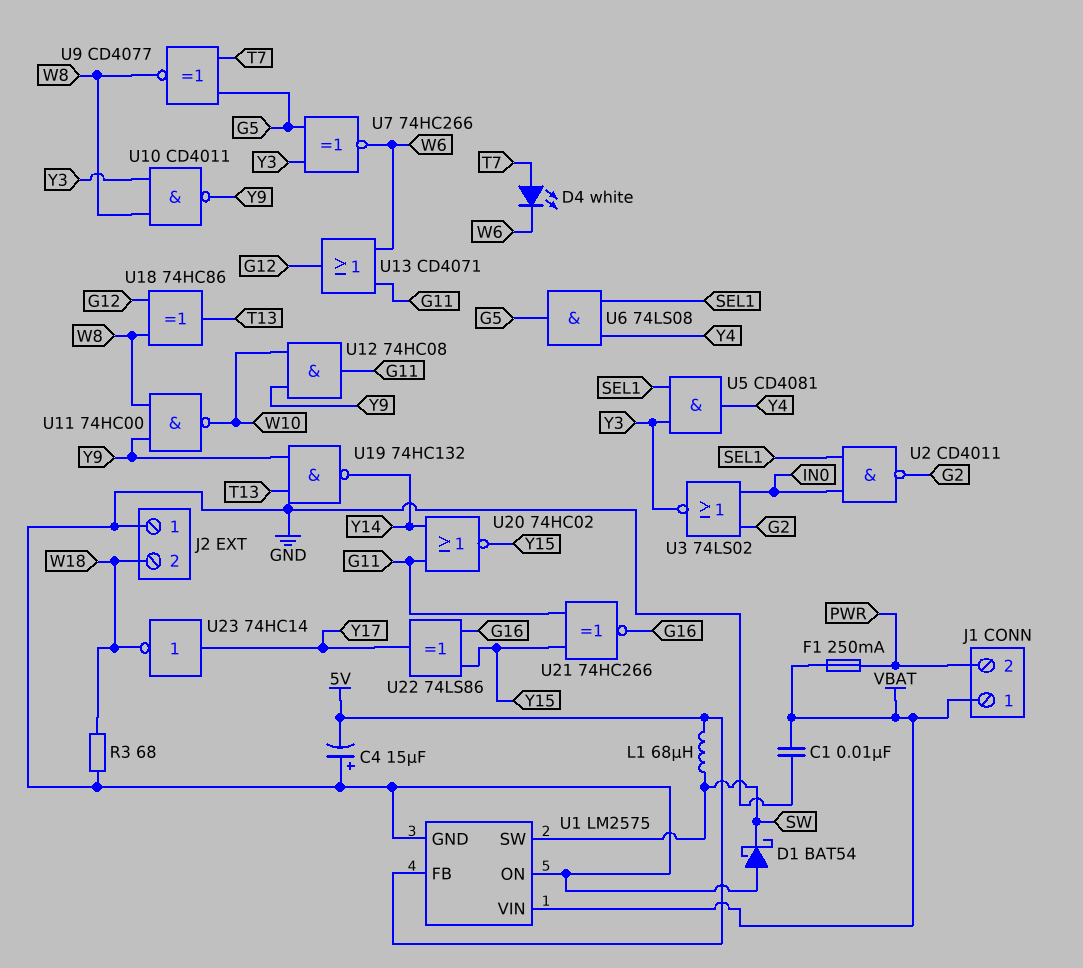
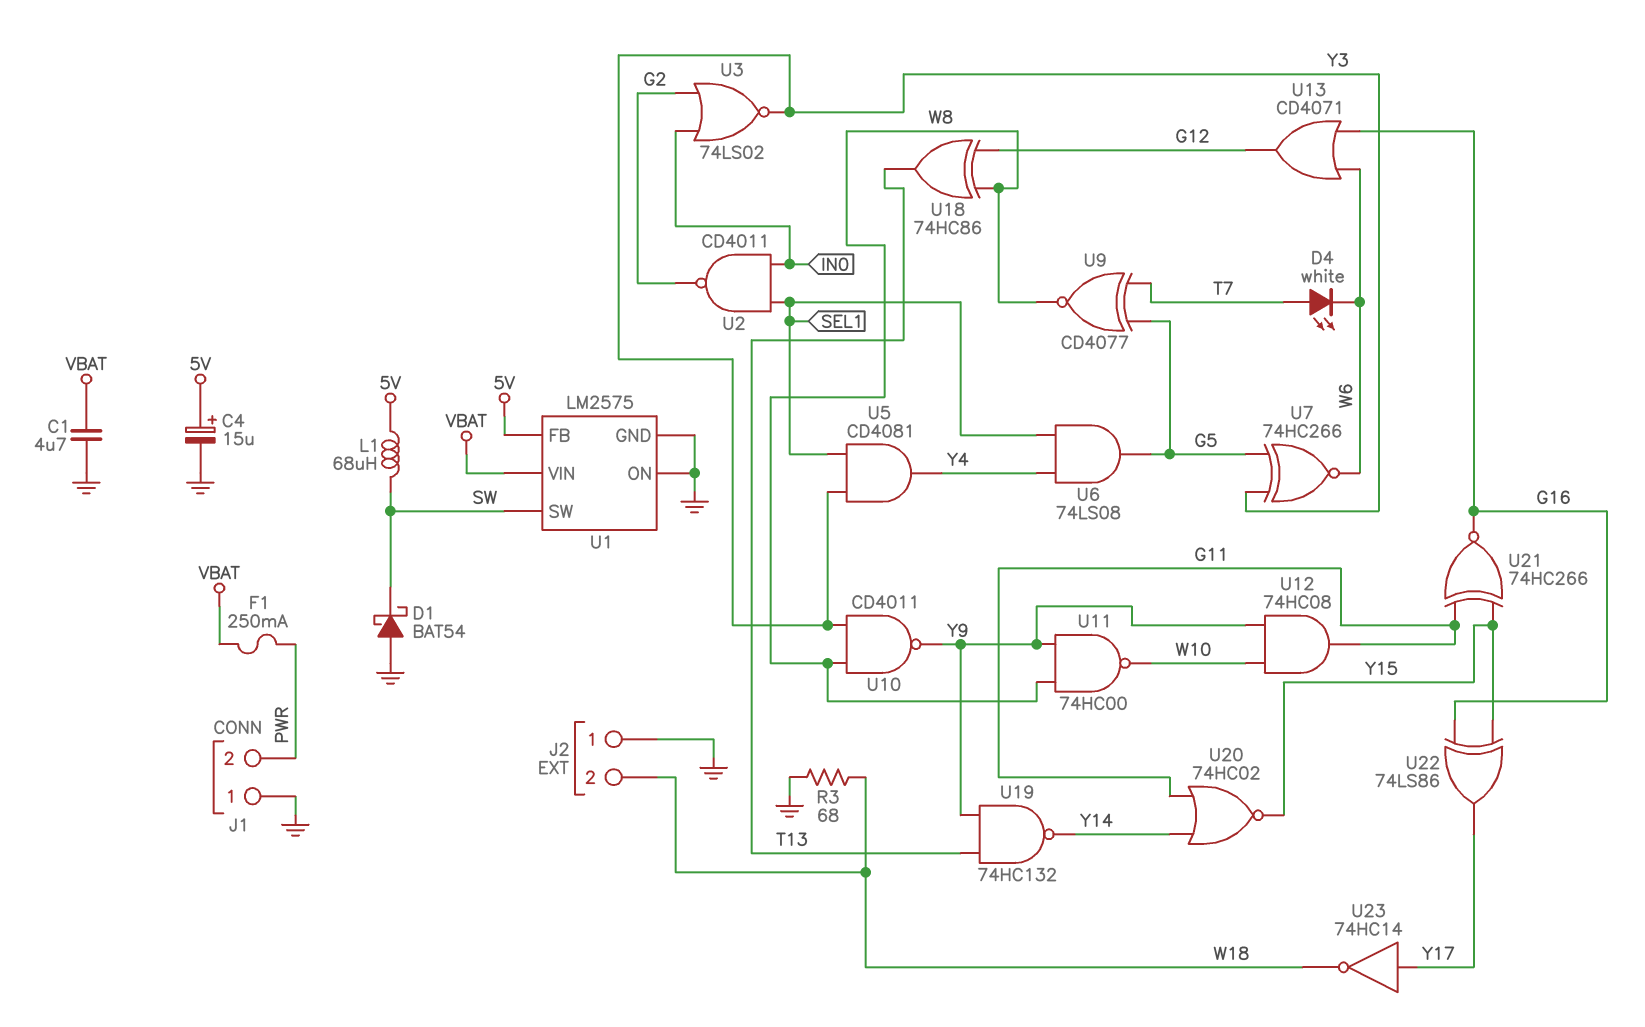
C1: 10nF (GND, VBAT) -> 4.7uF (GND, VBAT)
C4: 15uF (plus GND, minus 5V) -> 15uF (plus 5V, minus GND)
J1 pin 1: VBAT -> GND
U13: OR CD4071 (in G11, in W6, out G12) -> OR CD4071 (in G16, in W6, out G12)

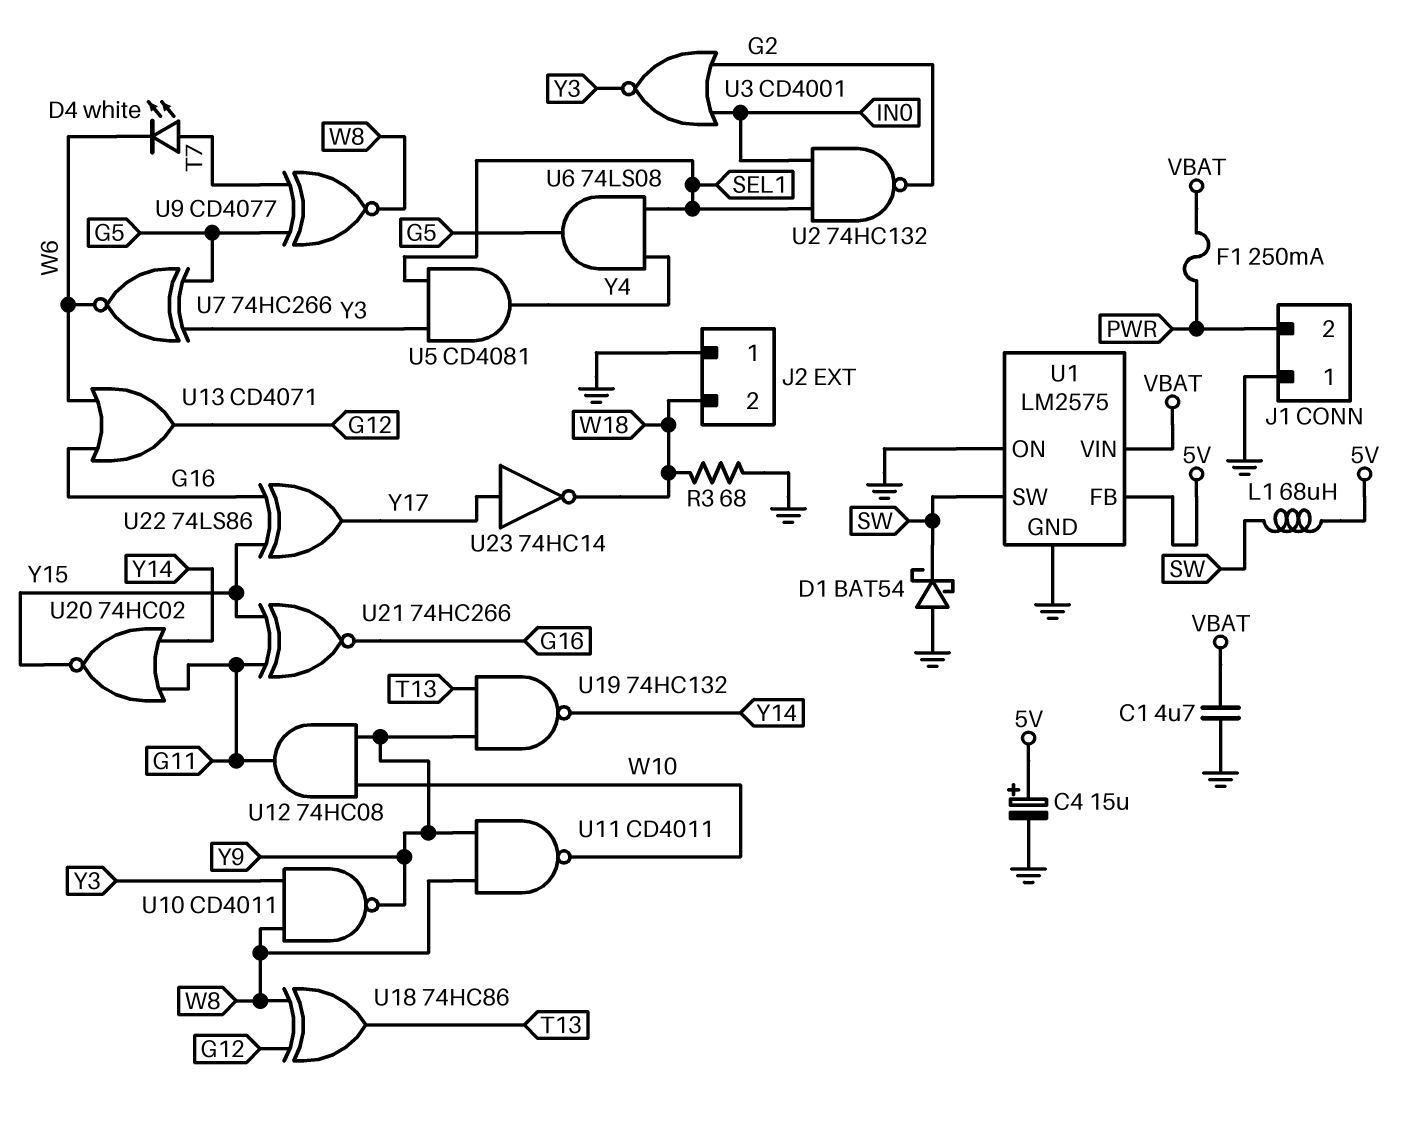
U2: NAND CD4011 (in IN0, in SEL1, out G2) -> NAND 74HC132 (in IN0, in SEL1, out G2)
U3: NOR 74LS02 (in G2, in IN0, out Y3) -> NOR CD4001 (in G2, in IN0, out Y3)
U11: NAND 74HC00 (in W8, in Y9, out W10) -> NAND CD4011 (in W8, in Y9, out W10)

